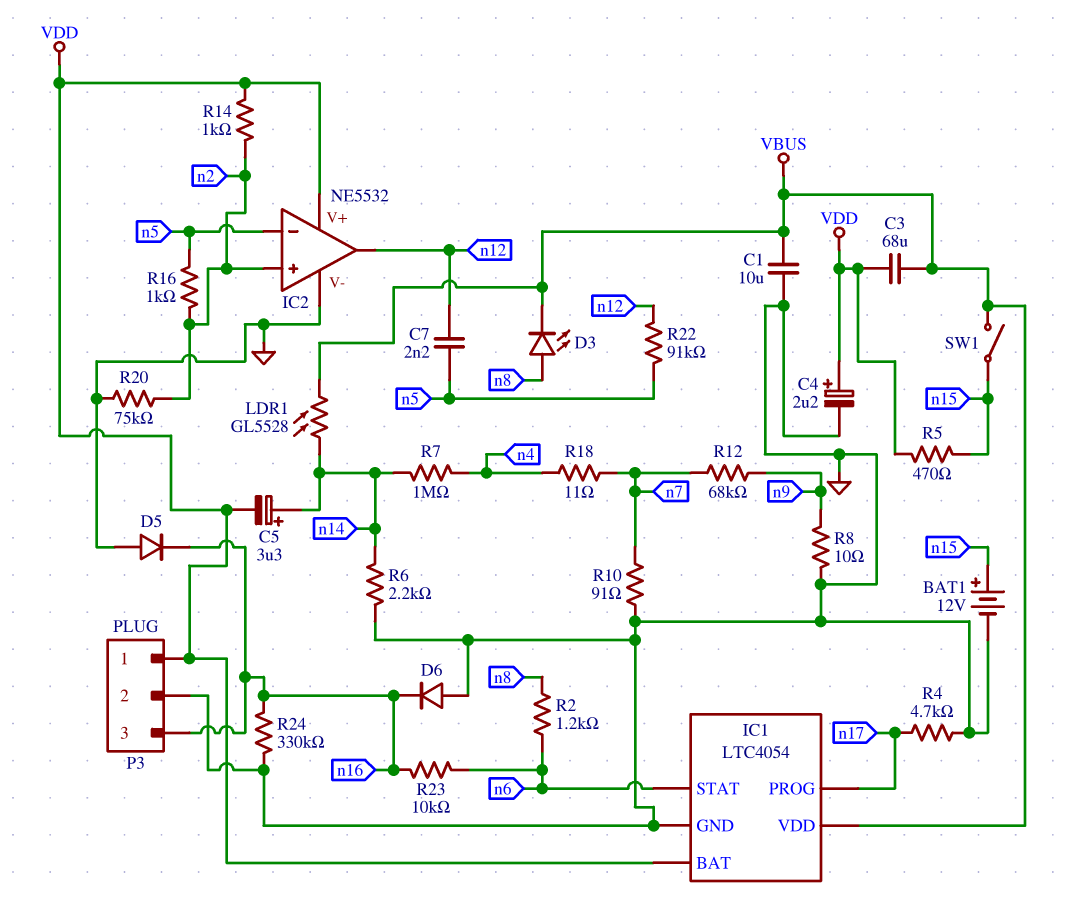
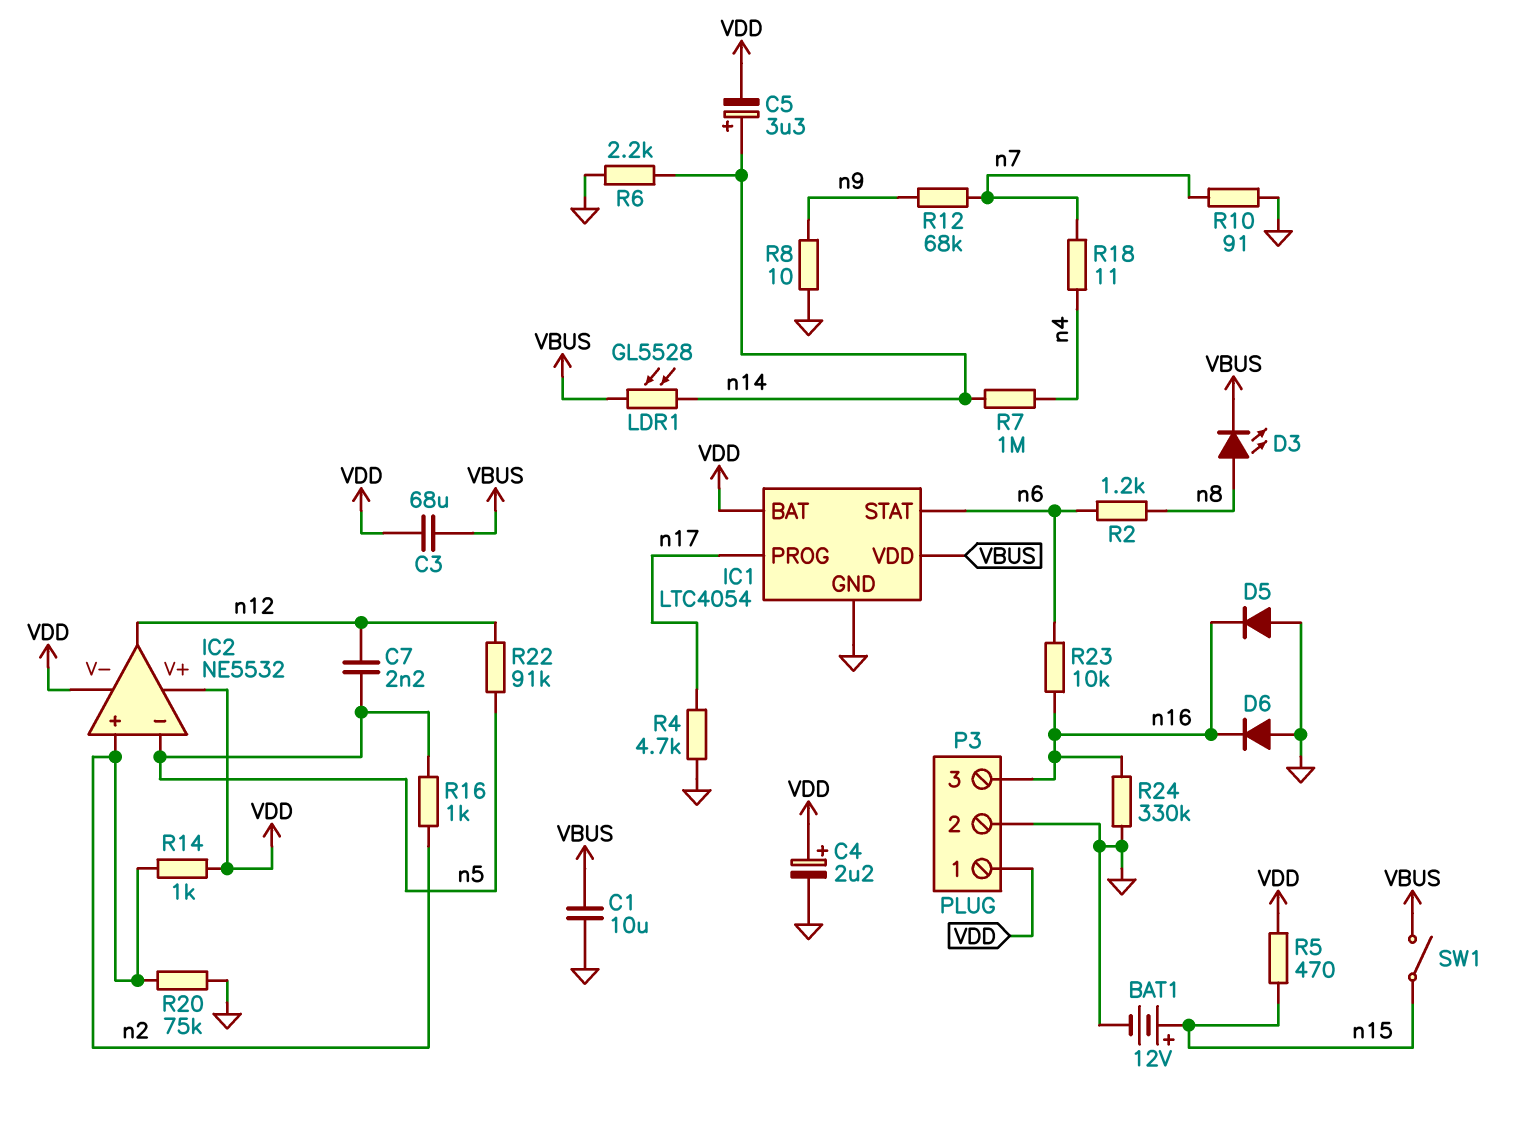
IC2 pin V-: GND -> VDD

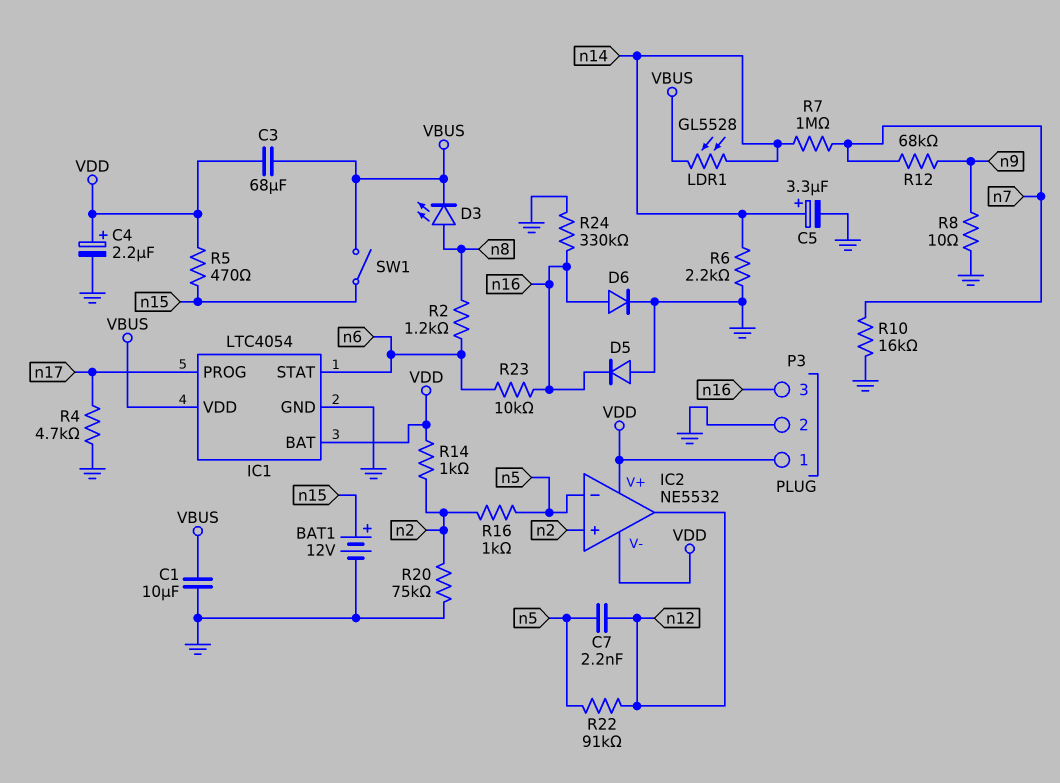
C5: 3.3uF (plus n14, minus VDD) -> 3.3uF (plus n14, minus GND)
D6: diode (A GND, K n16) -> diode (A n16, K GND)
R7: 1M (n4, n14) -> 1M (n7, n14)
R10: 91 (GND, n7) -> 16k (GND, n7)
R18: 11 (n4, n7) -> none

